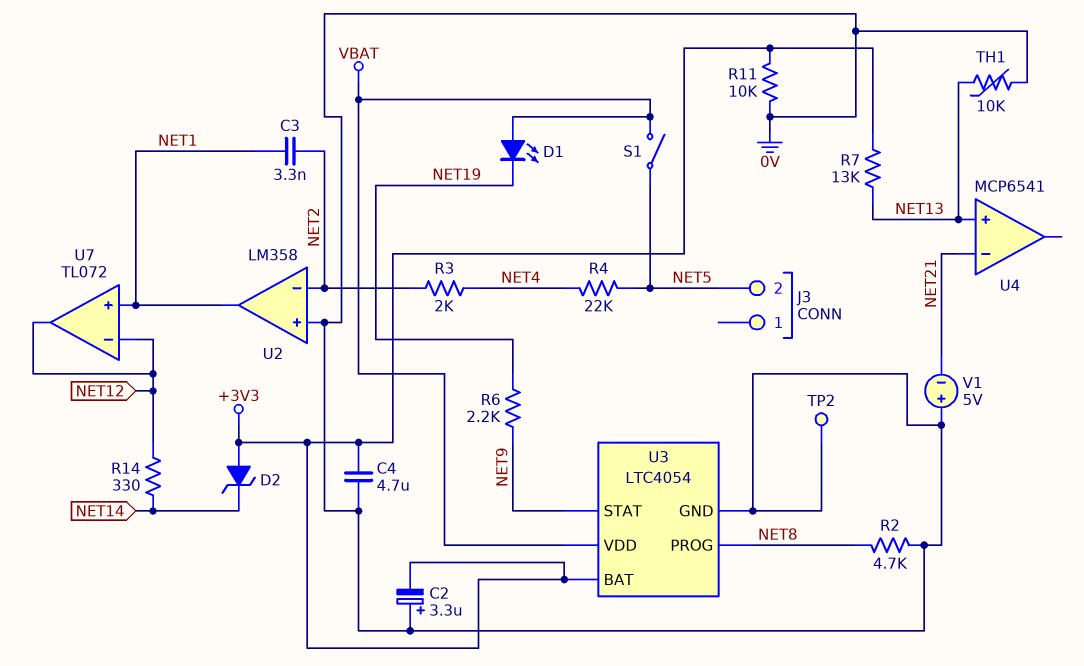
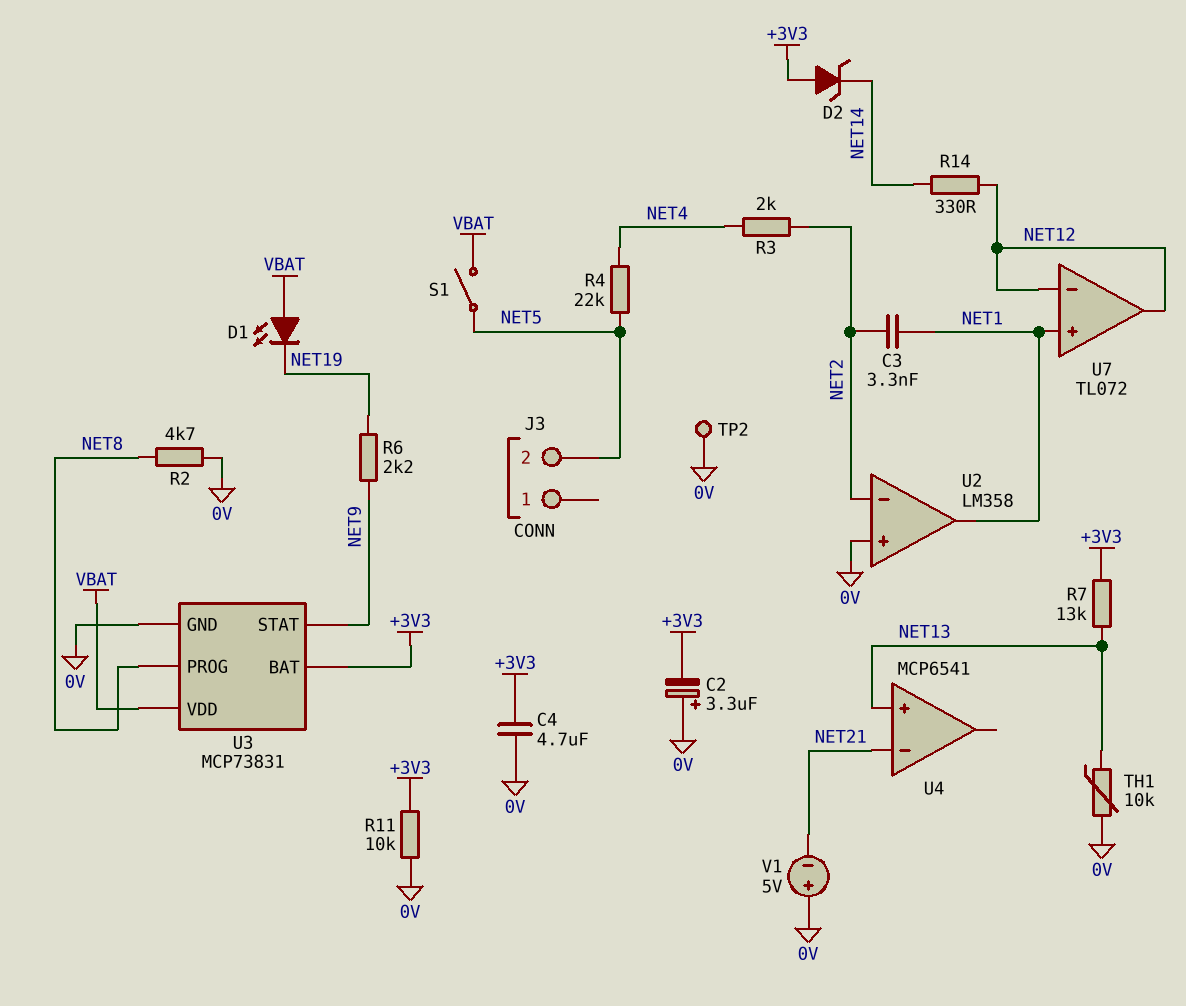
U3: LTC4054 -> MCP73831

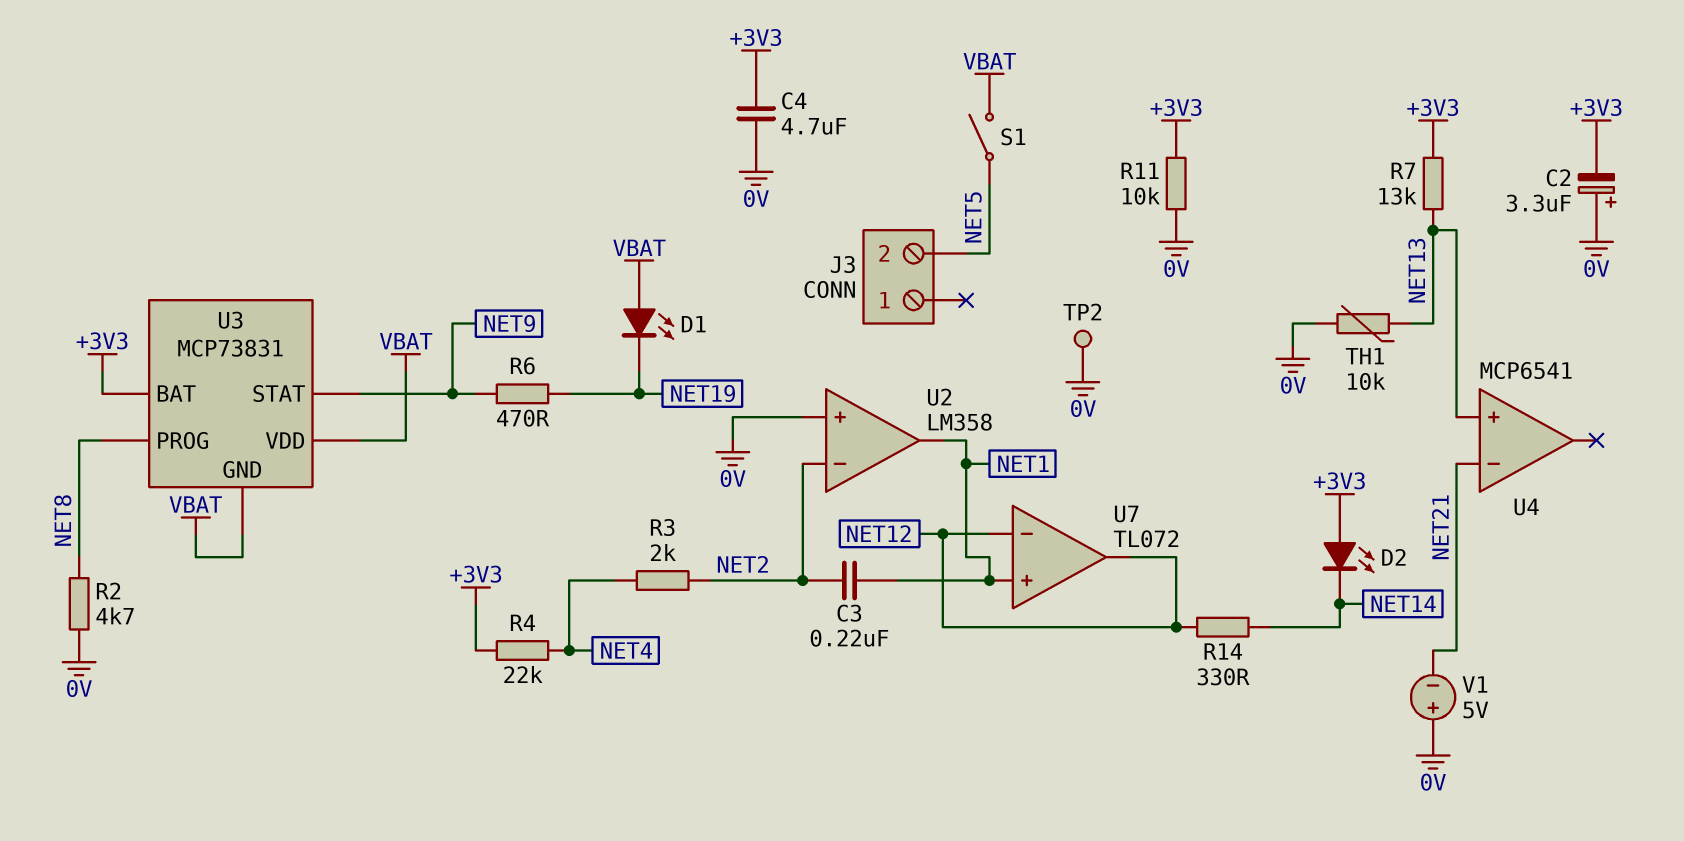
C3: 3.3nF (NET1, NET2) -> 220nF (NET1, NET2)
D2: zener (A +3V3, K NET14) -> LED (A +3V3, K NET14)
R4: 22k (NET4, NET5) -> 22k (+3V3, NET4)
R6: 2.2k (NET9, NET19) -> 470 (NET9, NET19)
U3 pin GND: 0V -> VBAT

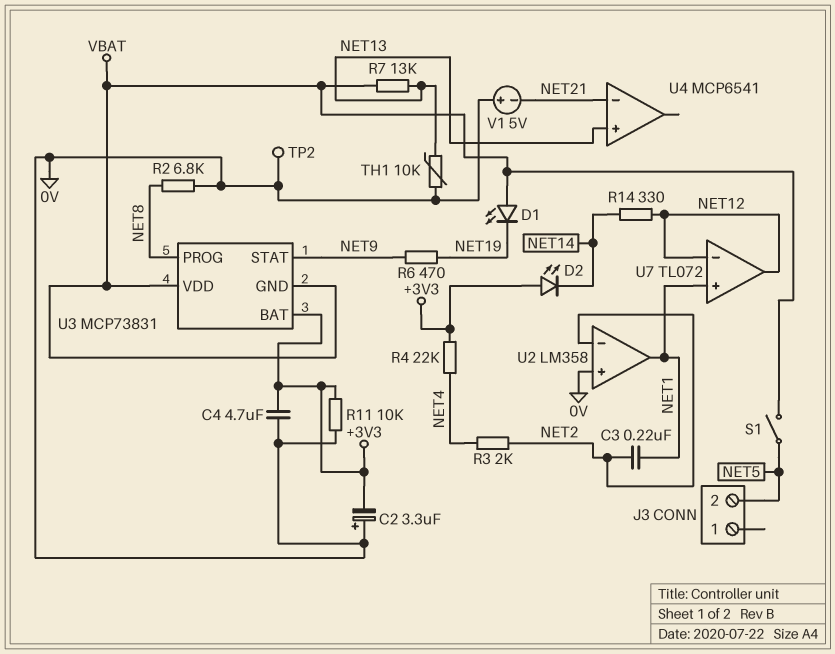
R2: 4.7k (0V, NET8) -> 6.8k (0V, NET8)
R7: 13k (+3V3, NET13) -> 13k (NET13, VBAT)

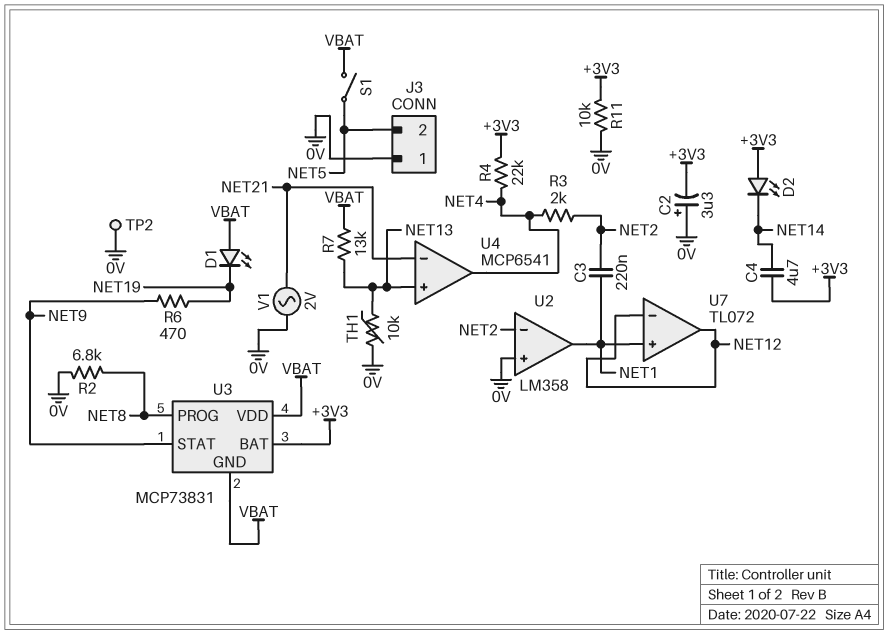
C4: 4.7uF (+3V3, 0V) -> 4.7uF (+3V3, NET14)
J3 pin 1: none -> 0V
R14: 330 (NET12, NET14) -> none
U4 pin out: none -> NET4
V1: 5V (plus 0V, minus NET21) -> AC 2V (0V, NET21)

